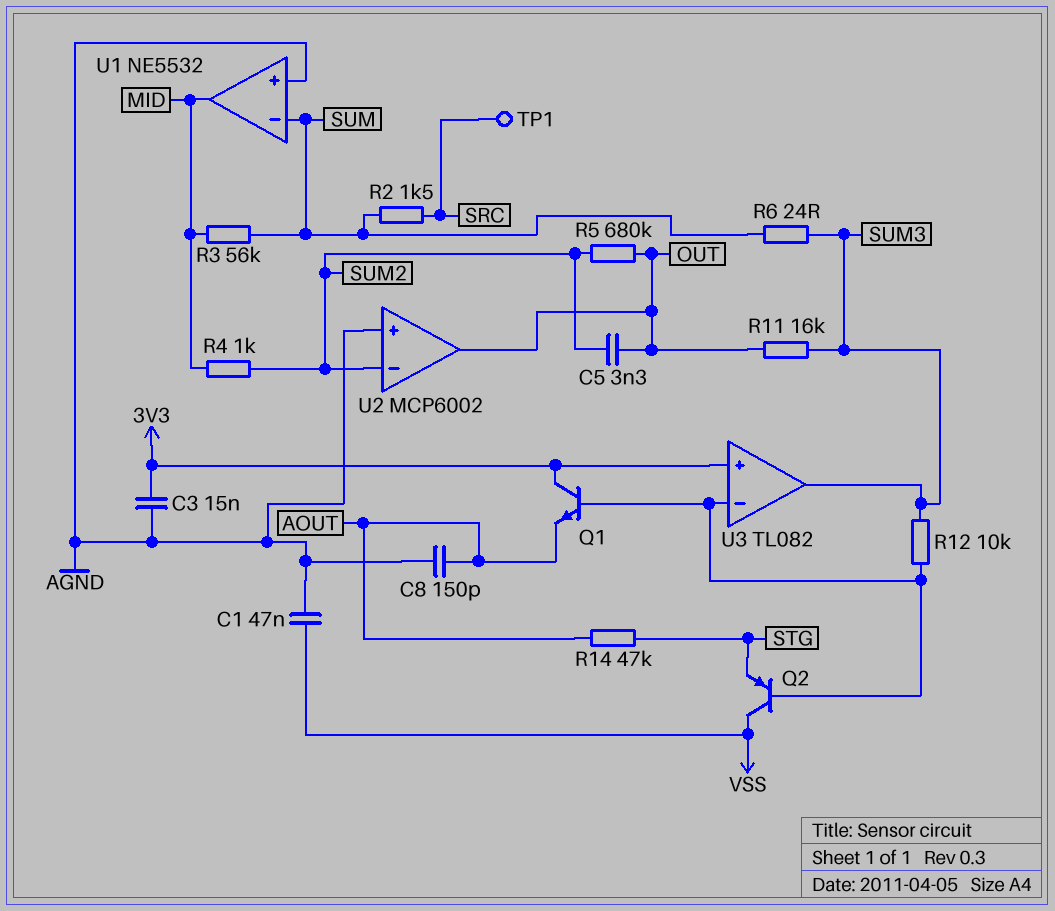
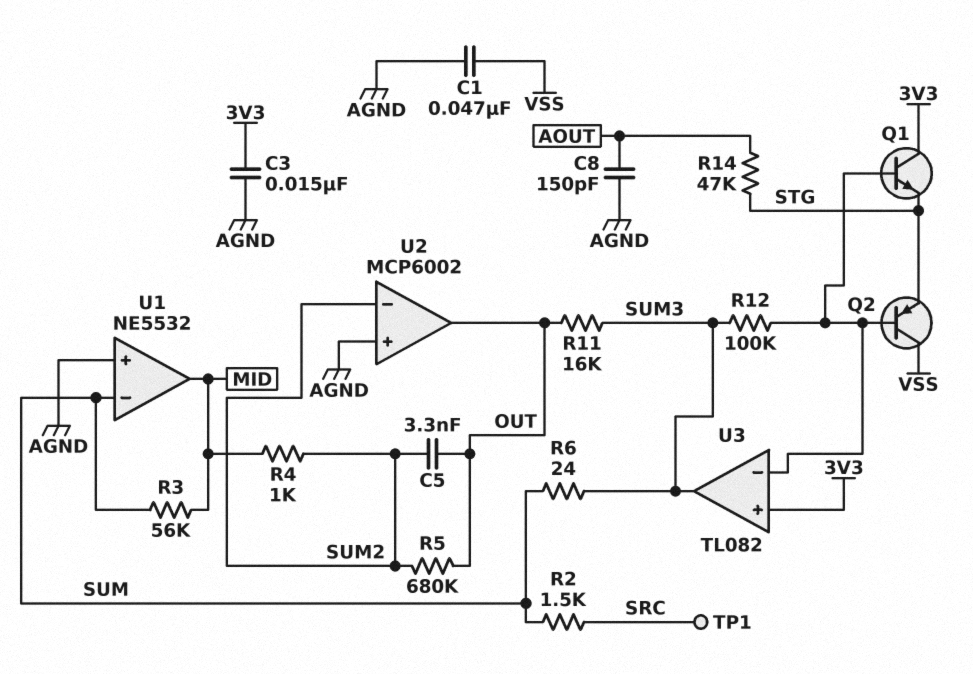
Q1: NPN (B U3/in-, C 3V3, E AOUT) -> NPN (B U3/in-, C 3V3, E STG)
R12: 10k (SUM3, U3/in-) -> 100k (SUM3, U3/in-)

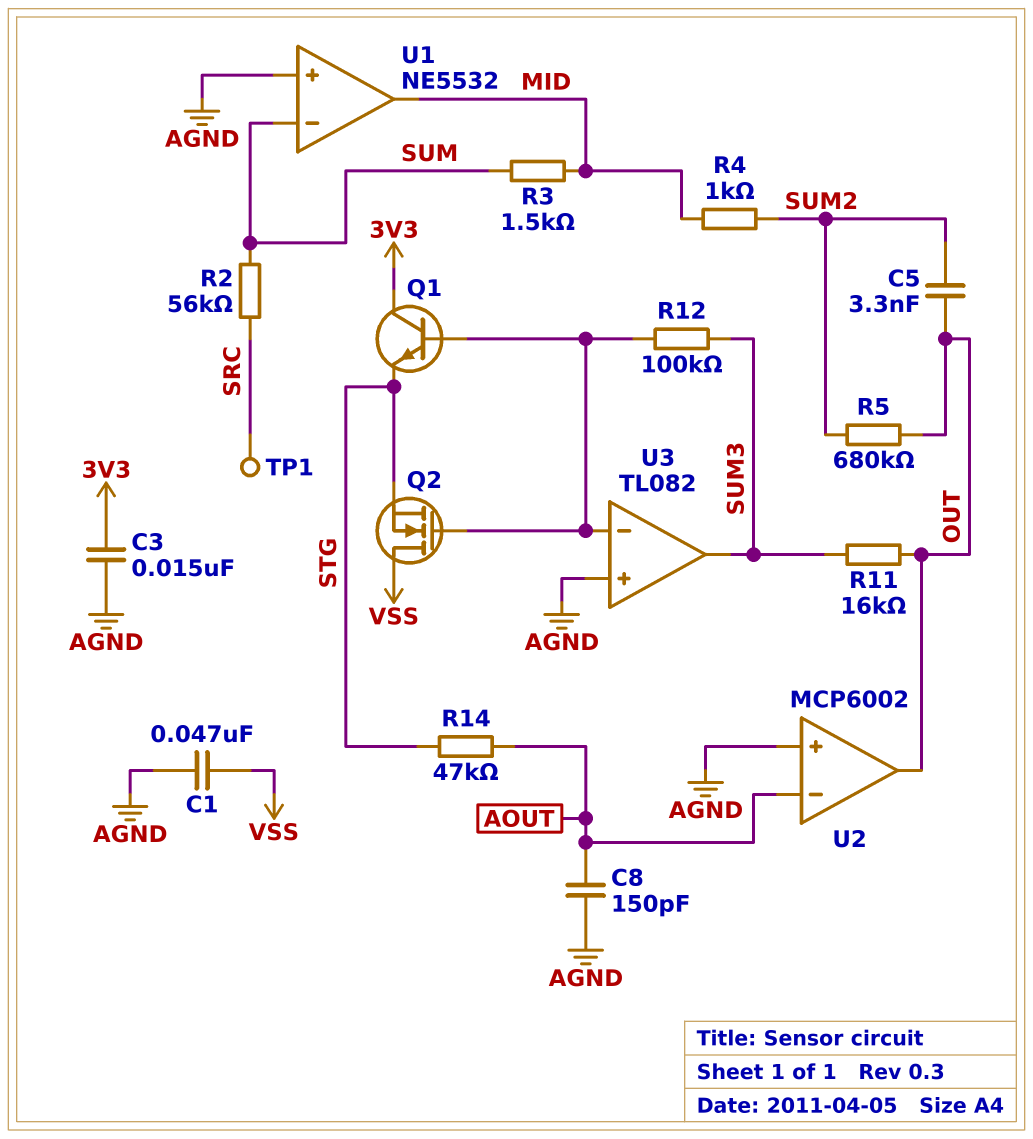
Q2: PNP (B U3/in-, C VSS, E STG) -> NMOS (G U3/in-, D VSS, S STG)
R2: 1.5k (SRC, SUM) -> 56k (SRC, SUM)
R3: 56k (MID, SUM) -> 1.5k (MID, SUM)
R6: 24 (SUM, SUM3) -> none
U2 pin in-: SUM2 -> AOUT
U3 pin in+: 3V3 -> AGND

